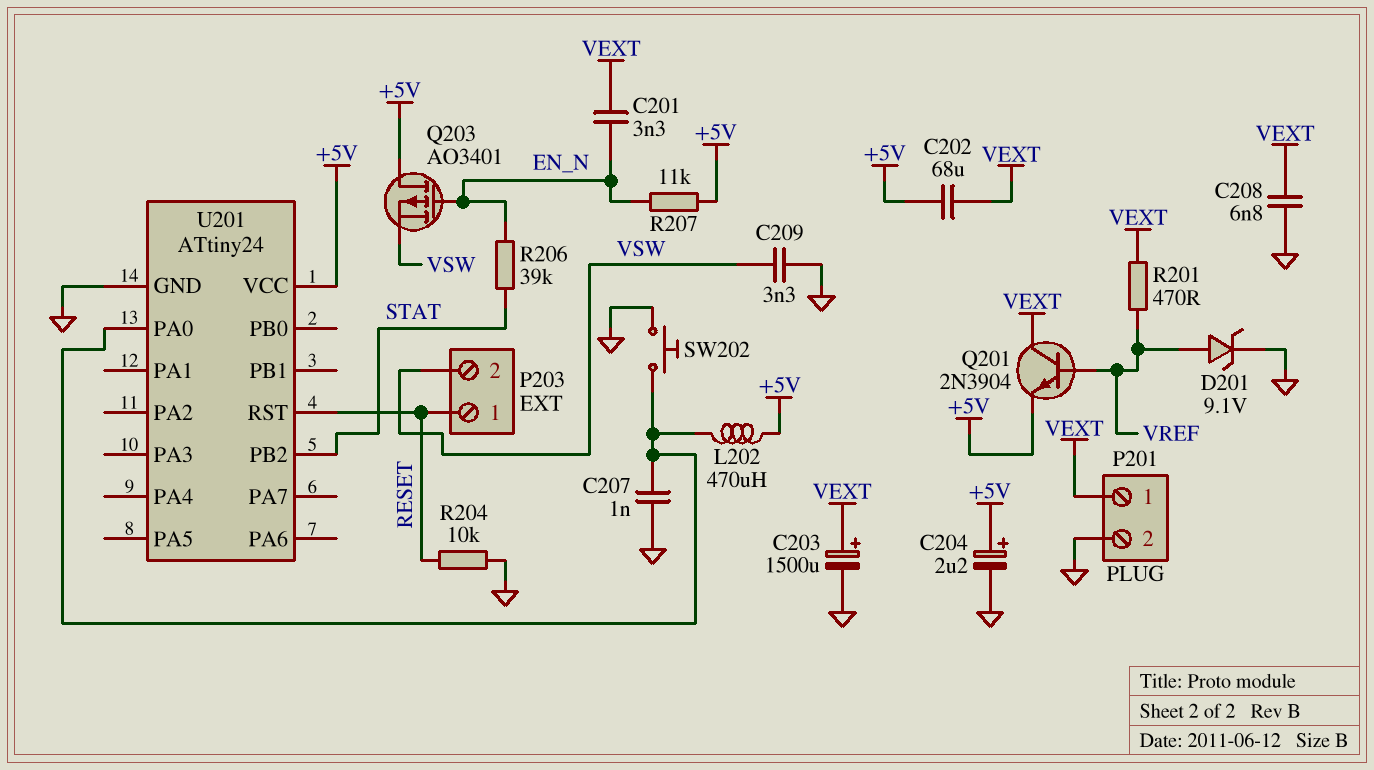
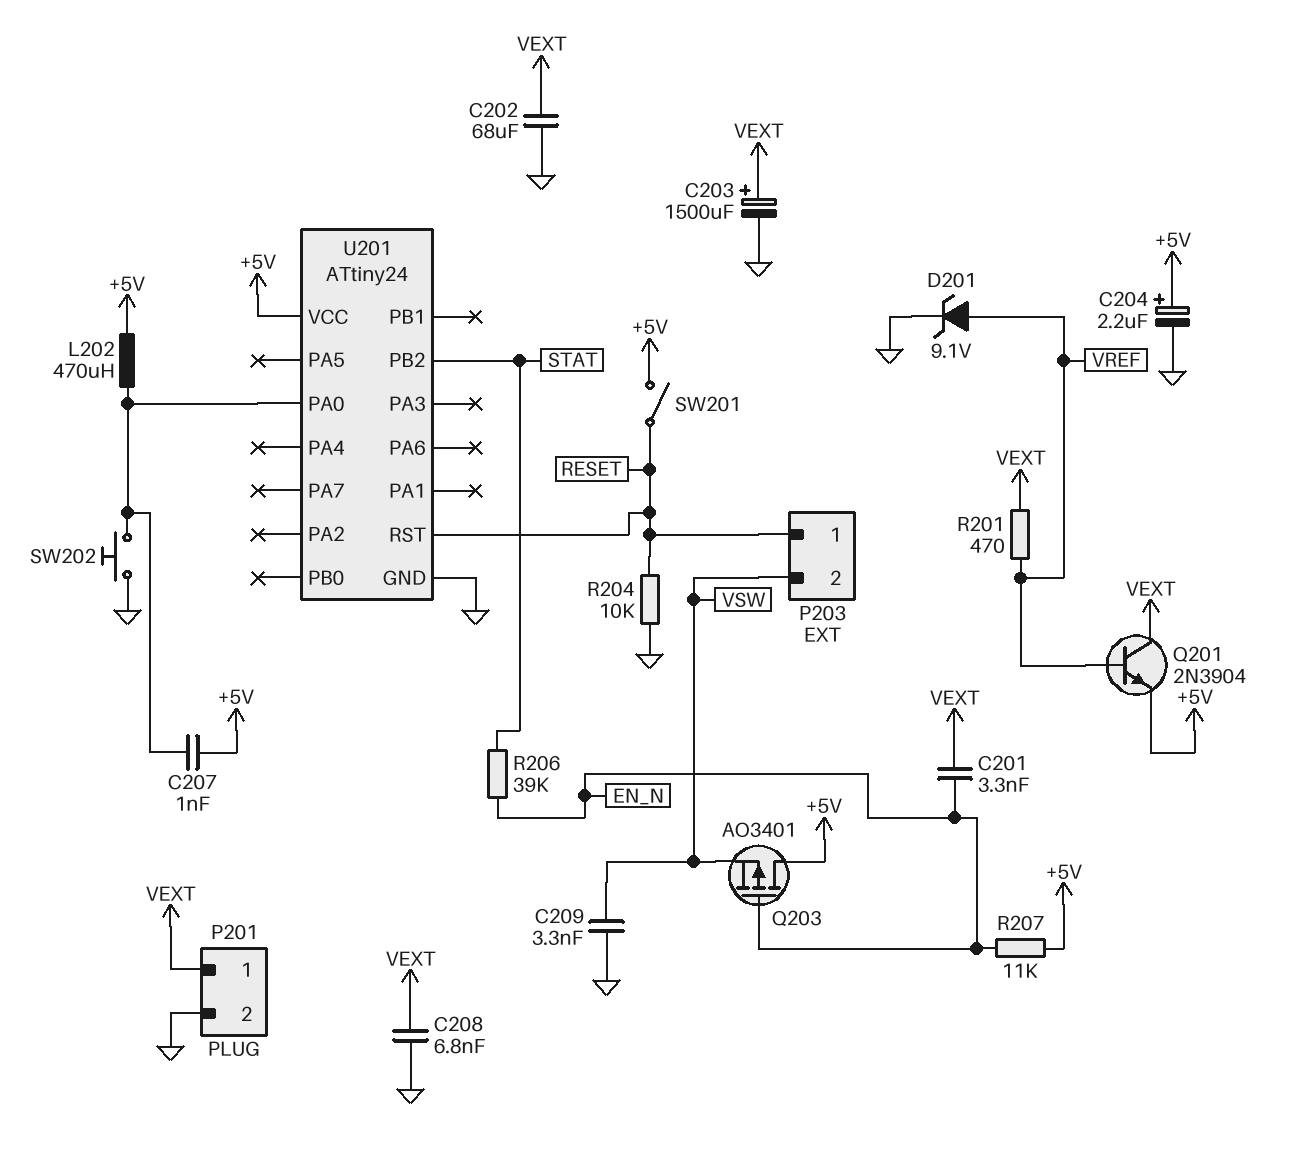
C202: 68uF (+5V, VEXT) -> 68uF (GND, VEXT)
C207: 1nF (GND, U201/PA0) -> 1nF (+5V, U201/PA0)
SW201: none -> switch (+5V, RESET)

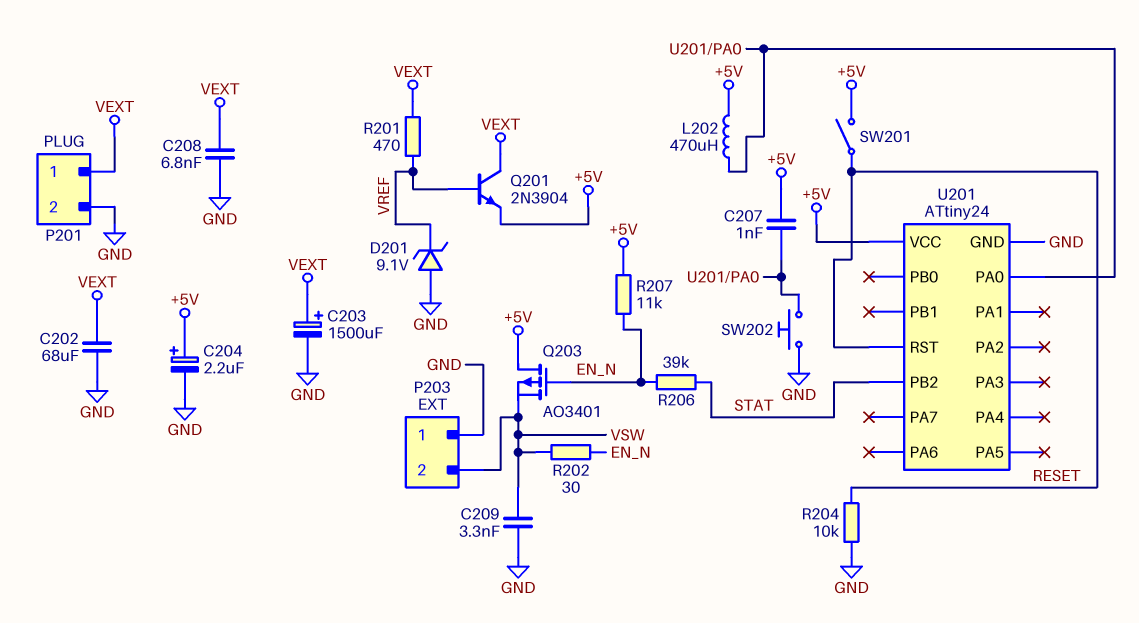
C201: 3.3nF (EN_N, VEXT) -> none
D201: zener 9.1V (A VREF, K GND) -> zener 9.1V (A GND, K VREF)
P203 pin 1: RESET -> GND
R202: none -> 30 (EN_N, VSW)

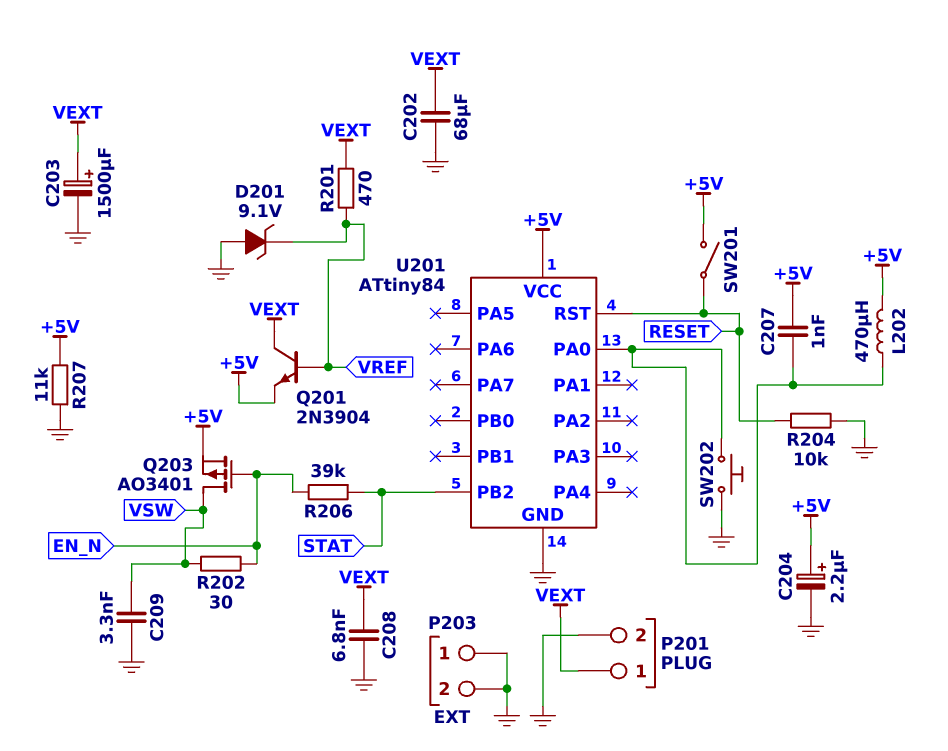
P203 pin 2: VSW -> GND
Q203: PMOS AO3401 (G EN_N, D +5V, S VSW) -> PMOS AO3401 (G EN_N, D VSW, S +5V)
R207: 11k (+5V, EN_N) -> 11k (+5V, GND)
U201: ATtiny24 -> ATtiny84

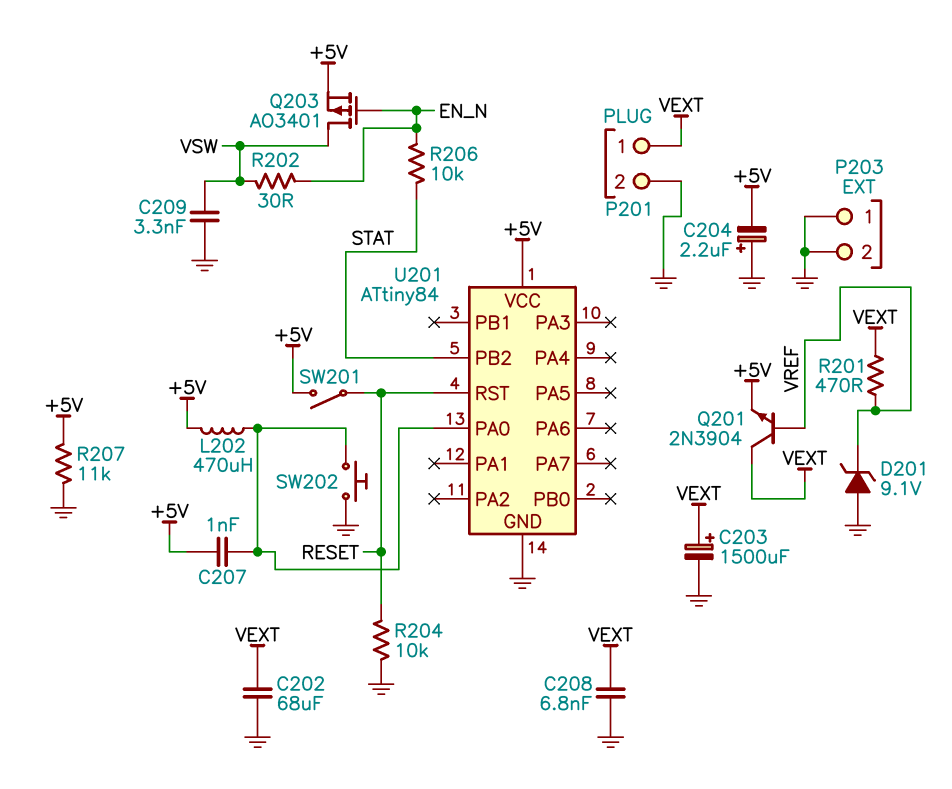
C204: 2.2uF (plus +5V, minus GND) -> 2.2uF (plus GND, minus +5V)
R206: 39k (EN_N, STAT) -> 10k (EN_N, STAT)

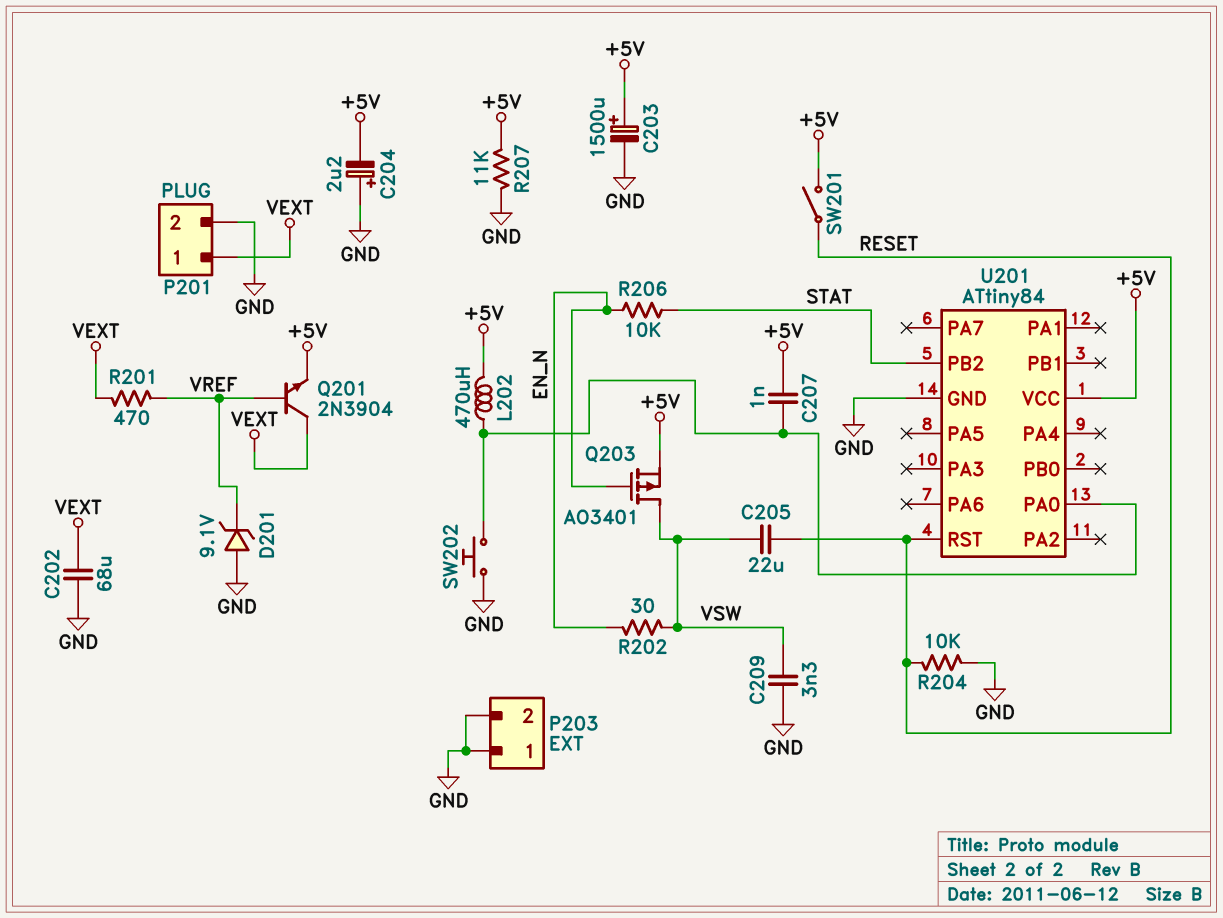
C203: 1500uF (plus VEXT, minus GND) -> 1500uF (plus +5V, minus GND)
C205: none -> 22uF (RESET, VSW)
C208: 6.8nF (GND, VEXT) -> none

